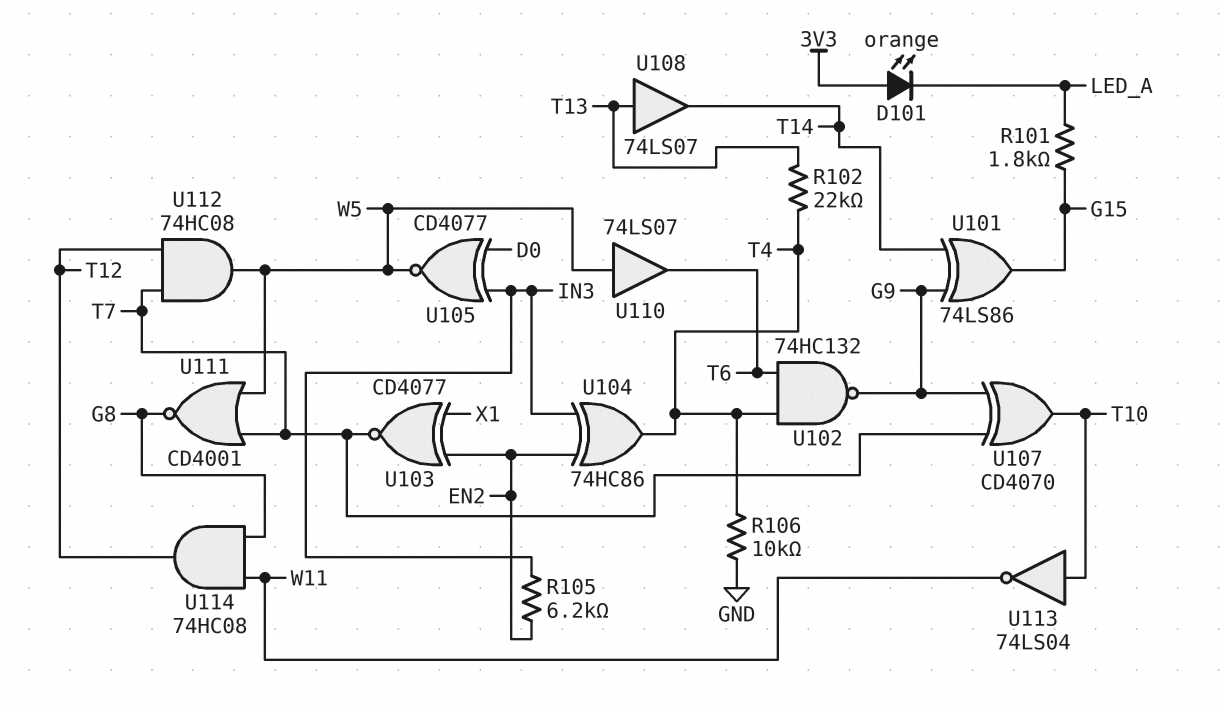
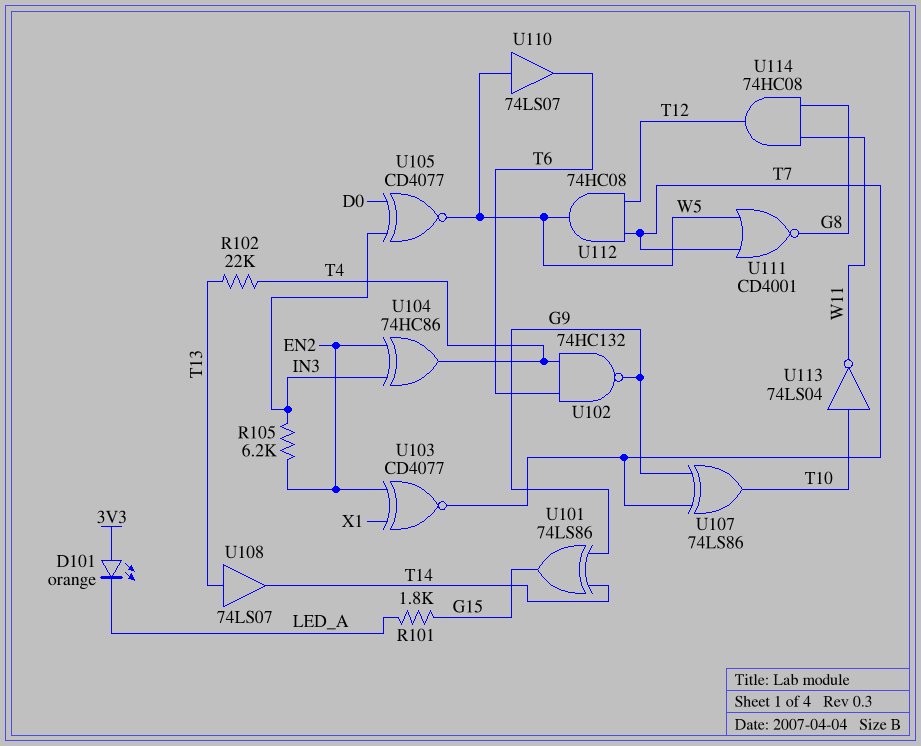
R106: 10k (GND, T4) -> none
U107: XOR CD4070 (in G9, in T7, out T10) -> XOR 74LS86 (in G9, in T7, out T10)

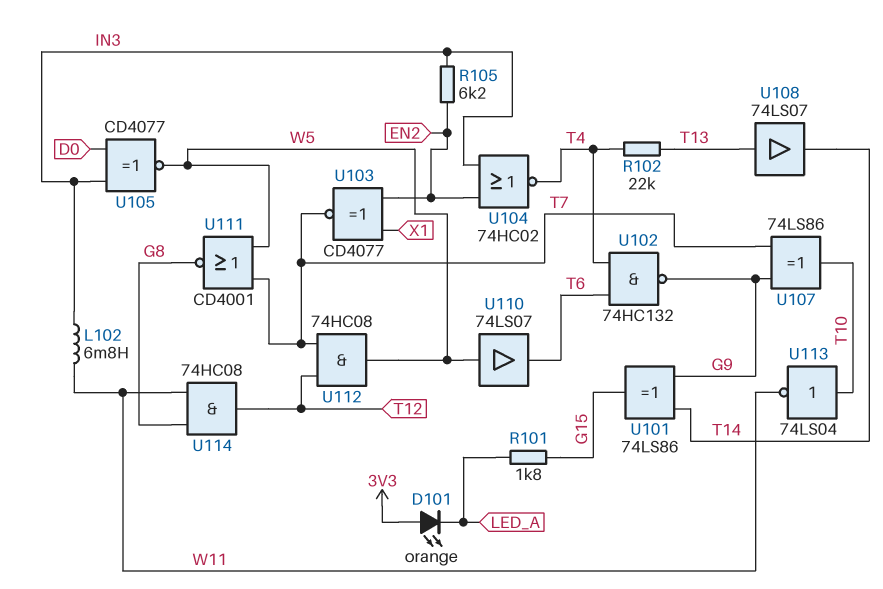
L102: none -> 6.8mH (IN3, W11)
U104: XOR 74HC86 (in EN2, in IN3, out T4) -> NOR 74HC02 (in EN2, in IN3, out T4)

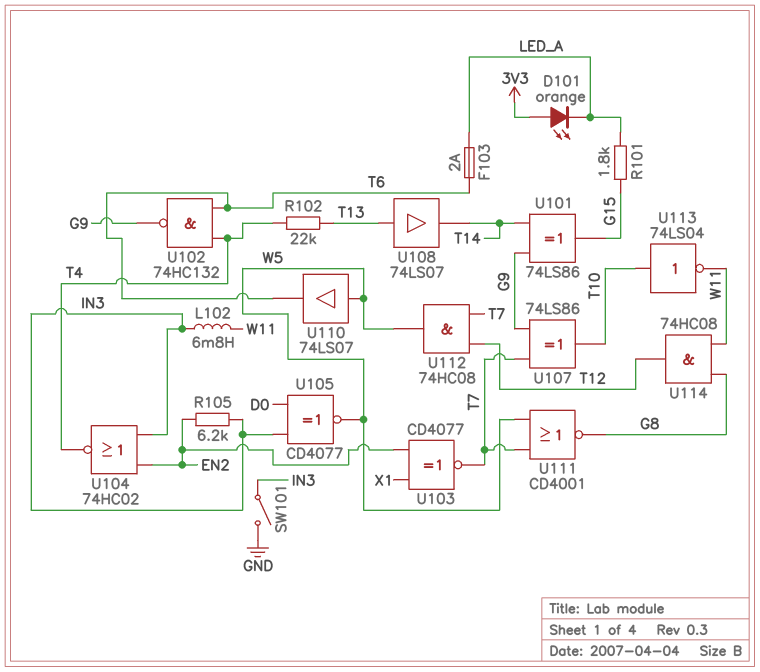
F103: none -> 2A (LED_A, T6)
SW101: none -> switch (GND, IN3)

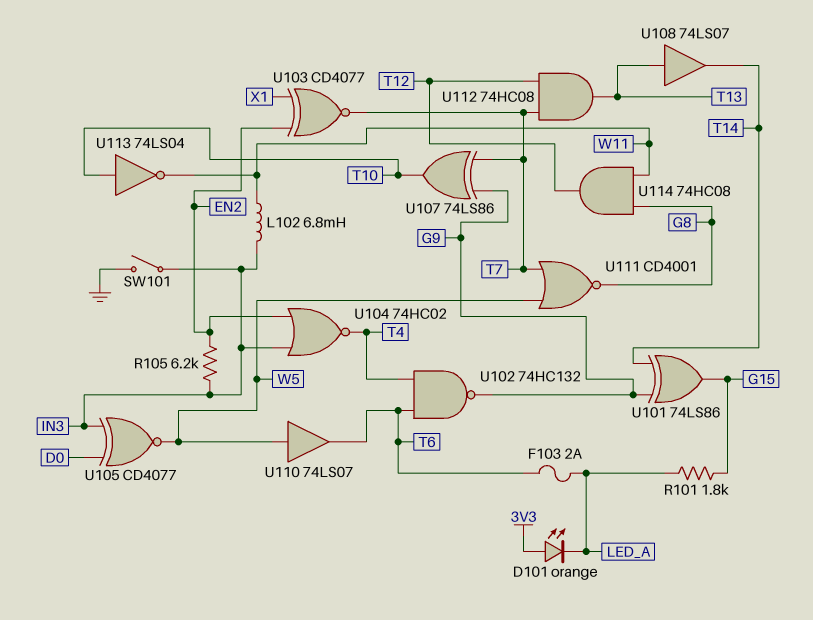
R102: 22k (T4, T13) -> none
U112: AND 74HC08 (in T7, in T12, out W5) -> AND 74HC08 (in T7, in T12, out T13)

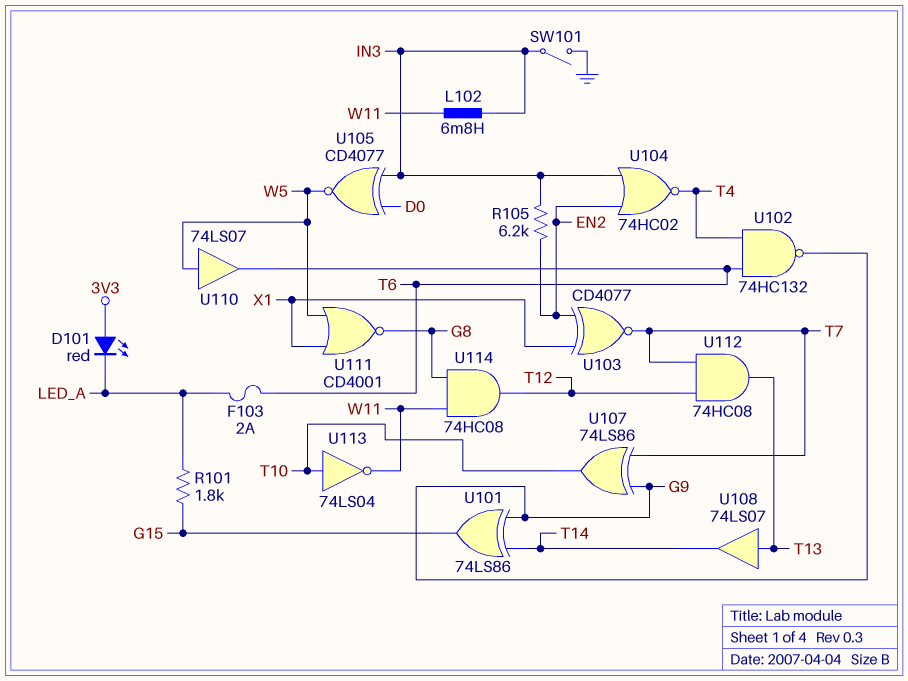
D101: LED orange (A 3V3, K LED_A) -> LED red (A 3V3, K LED_A)
U111: NOR CD4001 (in T7, in W5, out G8) -> NOR CD4001 (in W5, in X1, out G8)

